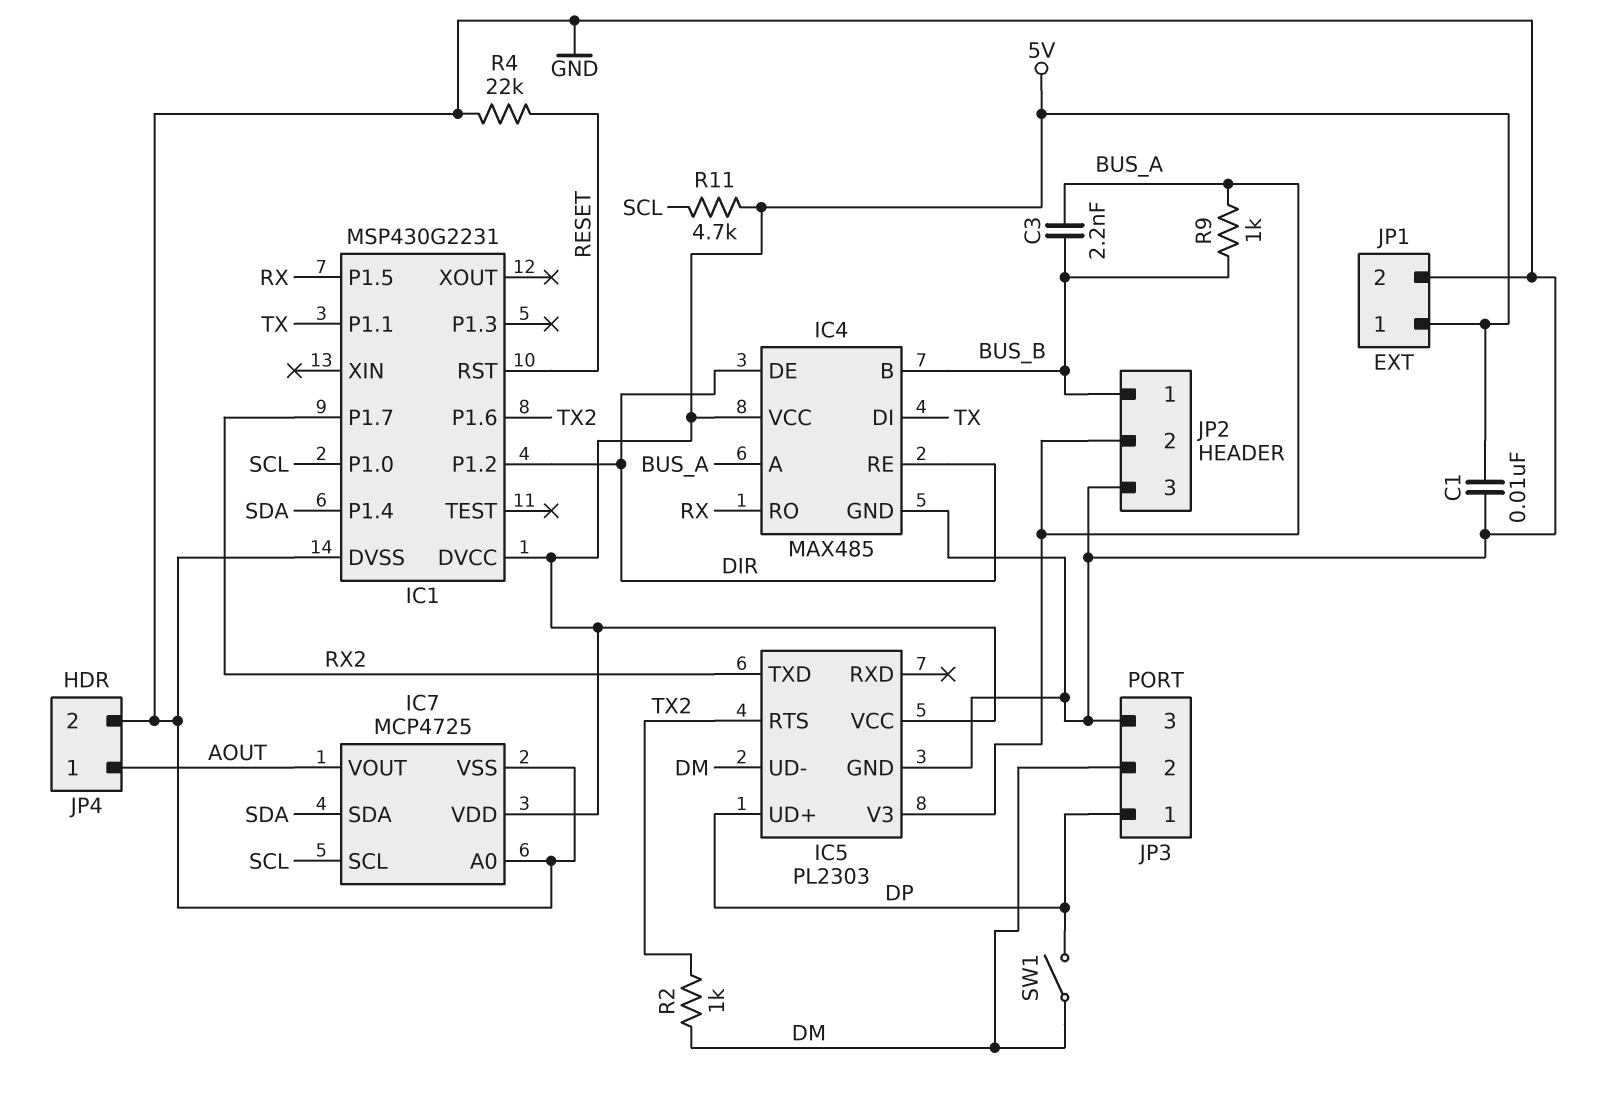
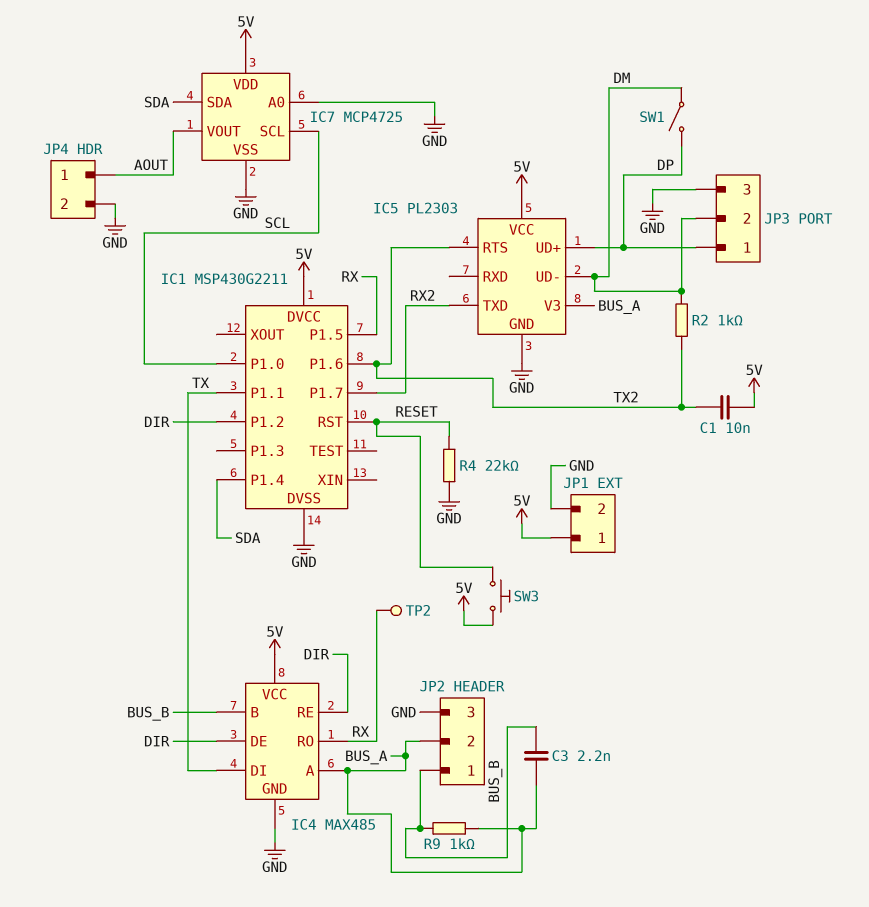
C1: 10nF (5V, GND) -> 10nF (5V, TX2)
IC1: MSP430G2231 -> MSP430G2211
R11: 4.7k (5V, SCL) -> none
SW3: none -> button (5V, RESET)
TP2: none -> test point (RX)

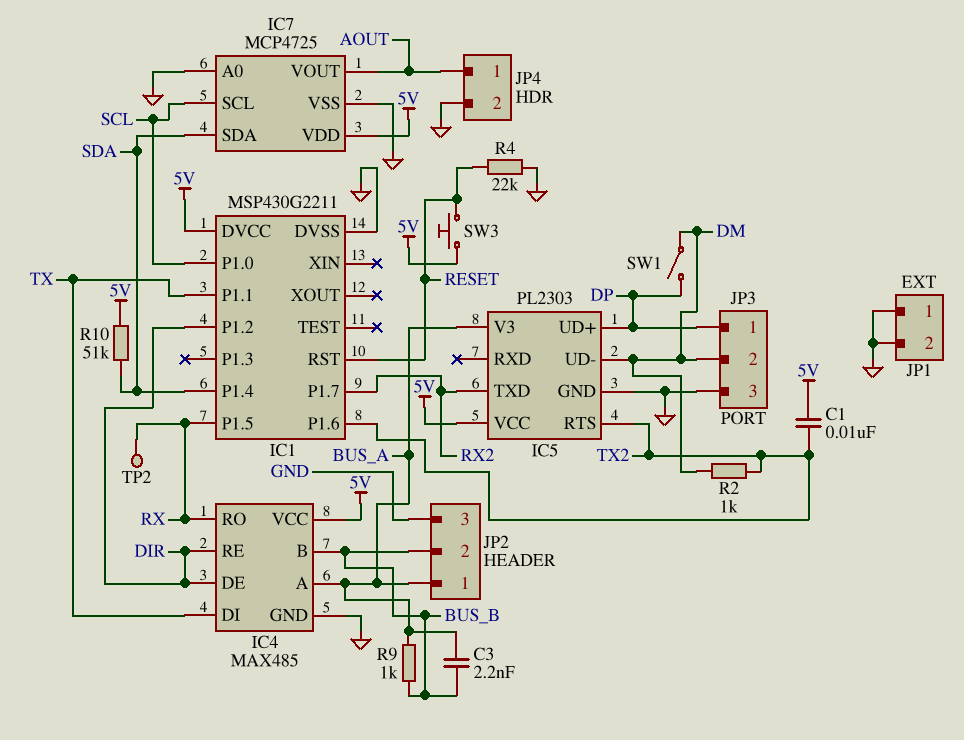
JP1 pin 1: 5V -> GND
JP2 pin 1: BUS_B -> BUS_A
JP2 pin 2: BUS_A -> BUS_B
R10: none -> 51k (5V, SDA)

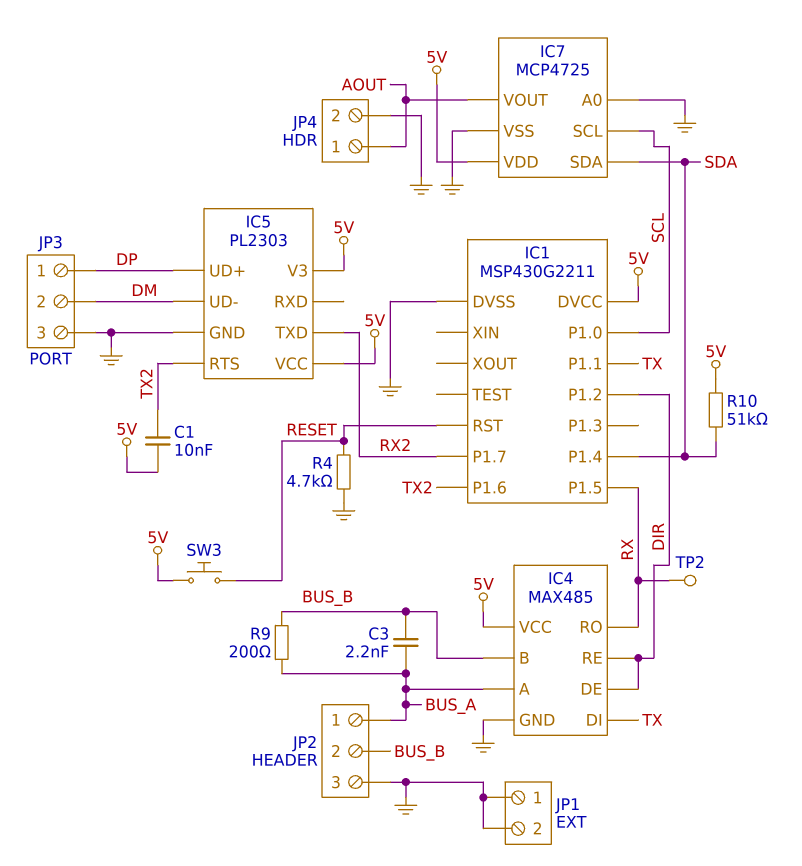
IC5 pin V3: BUS_A -> 5V
R2: 1k (DM, TX2) -> none
R4: 22k (GND, RESET) -> 4.7k (GND, RESET)
R9: 1k (BUS_A, BUS_B) -> 200 (BUS_A, BUS_B)
SW1: switch (DM, DP) -> none

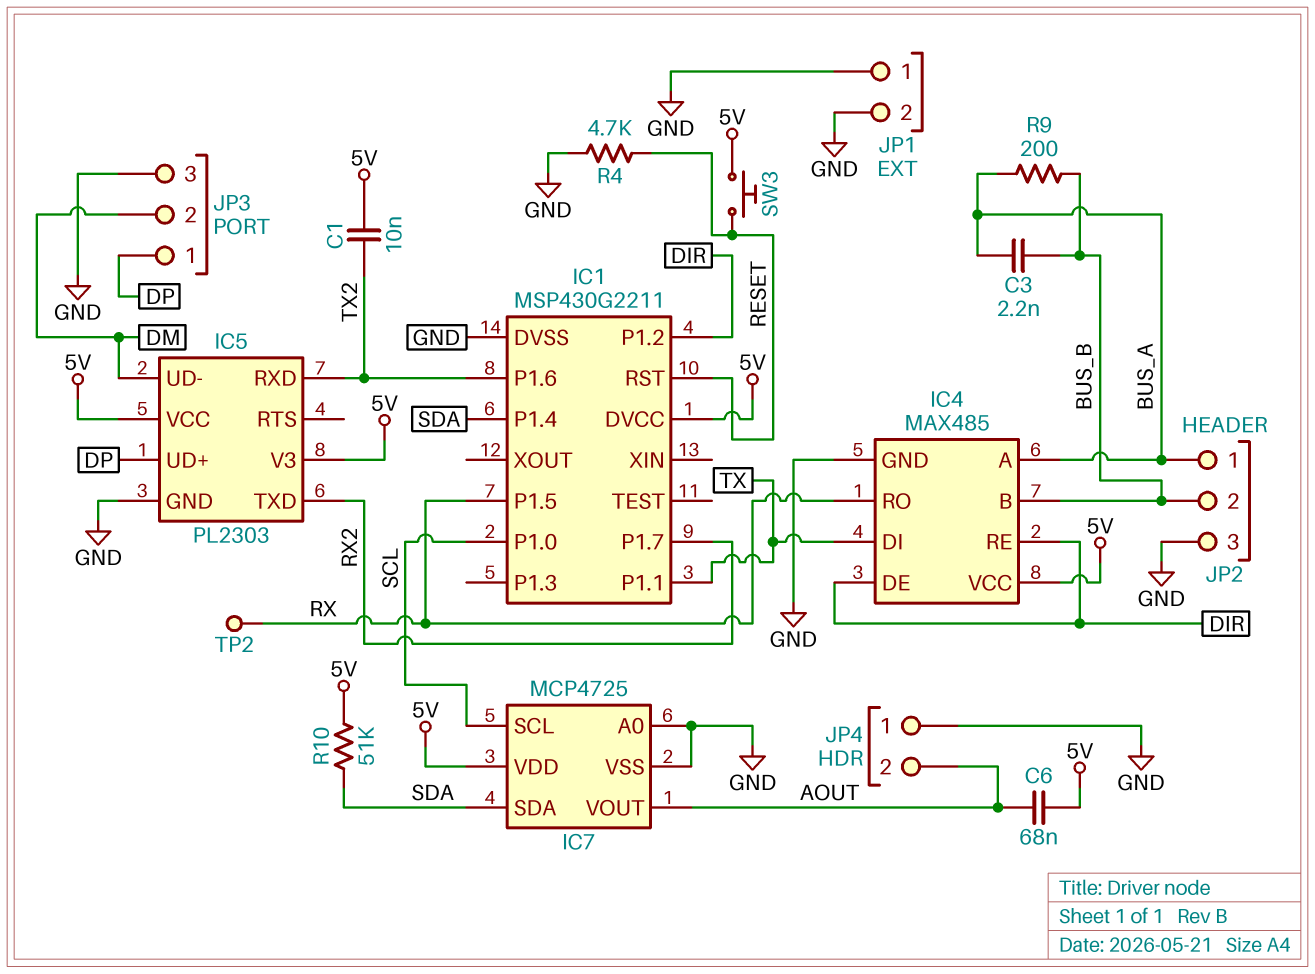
C6: none -> 68nF (5V, AOUT)
IC5 pin RTS: TX2 -> none
IC5 pin RXD: none -> TX2
JP4 pin 1: AOUT -> GND
JP4 pin 2: GND -> AOUT

